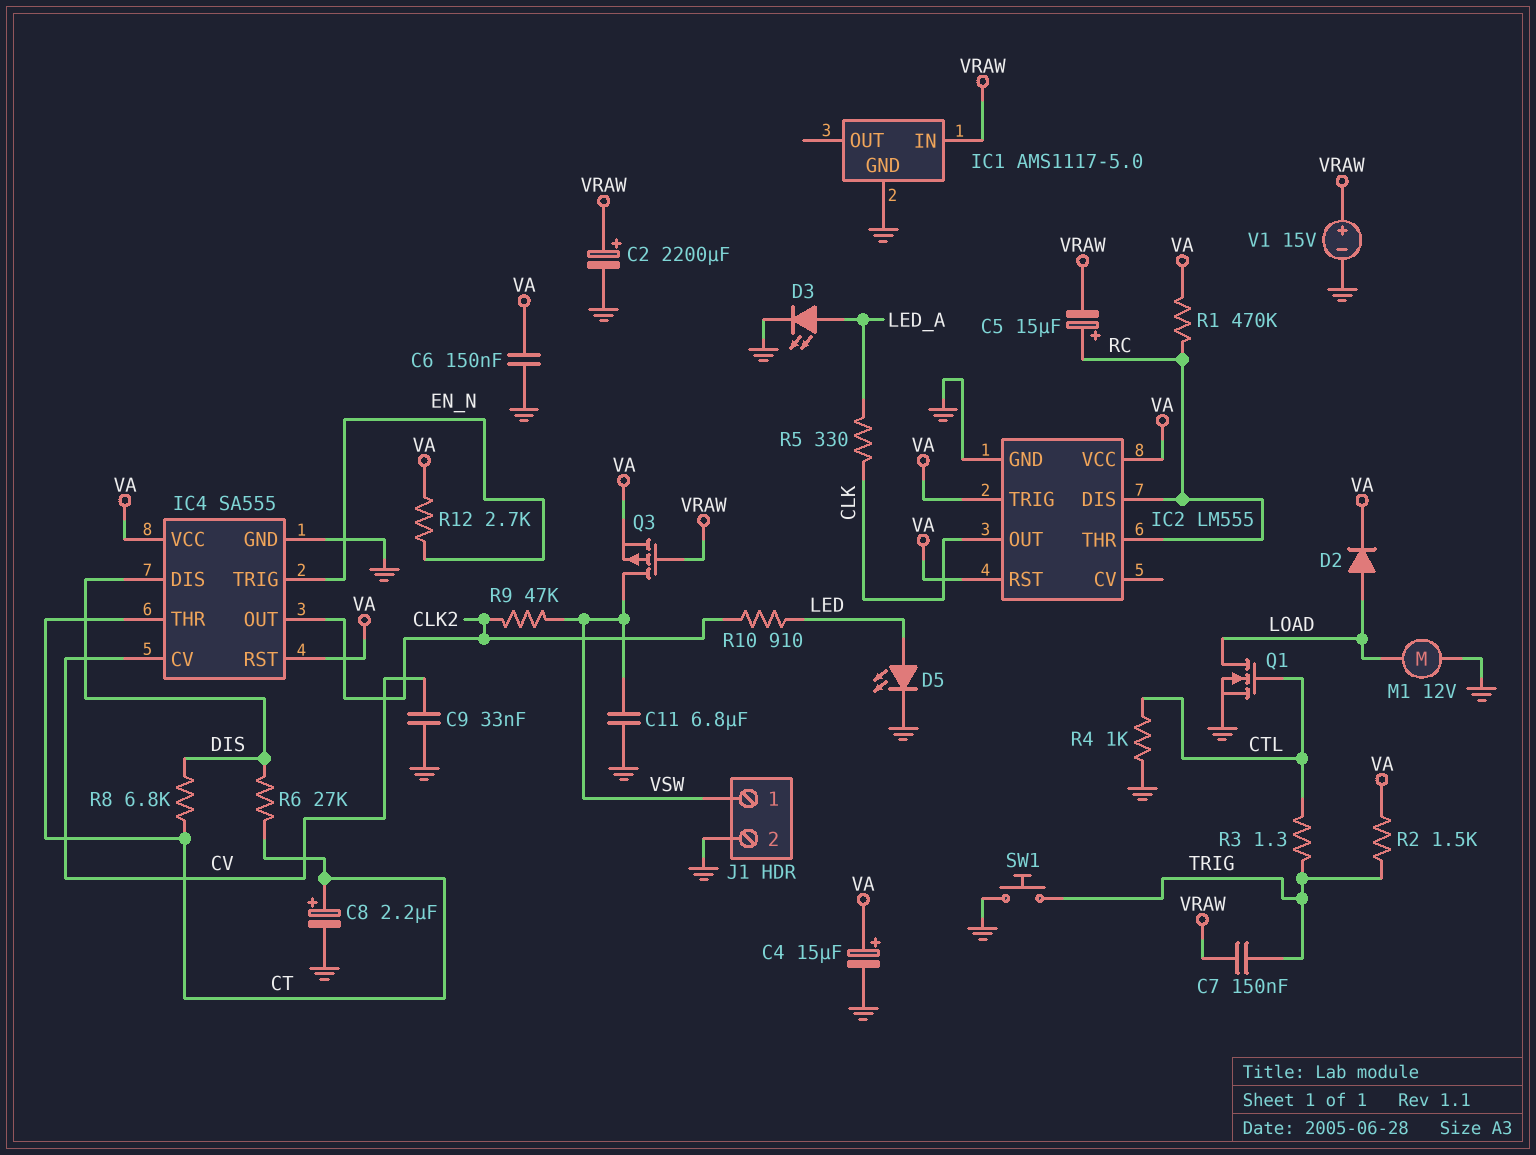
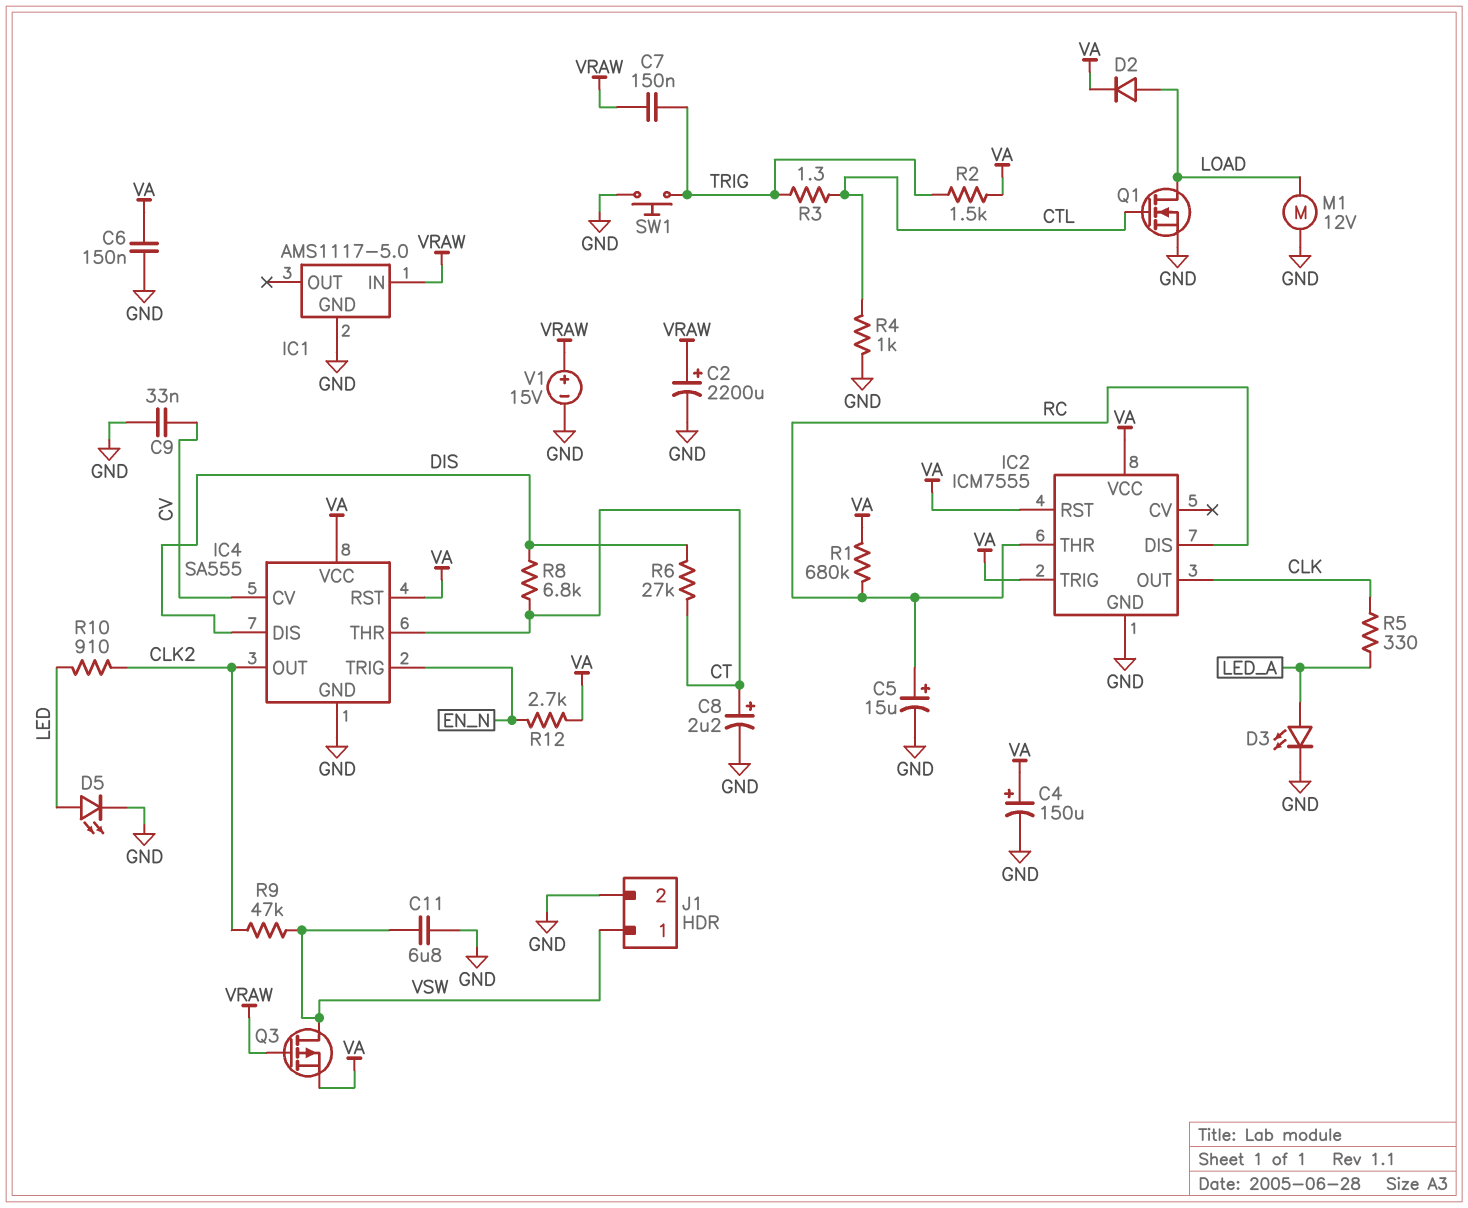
C4: 15uF (plus VA, minus GND) -> 150uF (plus VA, minus GND)
C5: 15uF (plus RC, minus VRAW) -> 15uF (plus RC, minus GND)
IC2: LM555 -> ICM7555
R1: 470k (RC, VA) -> 680k (RC, VA)

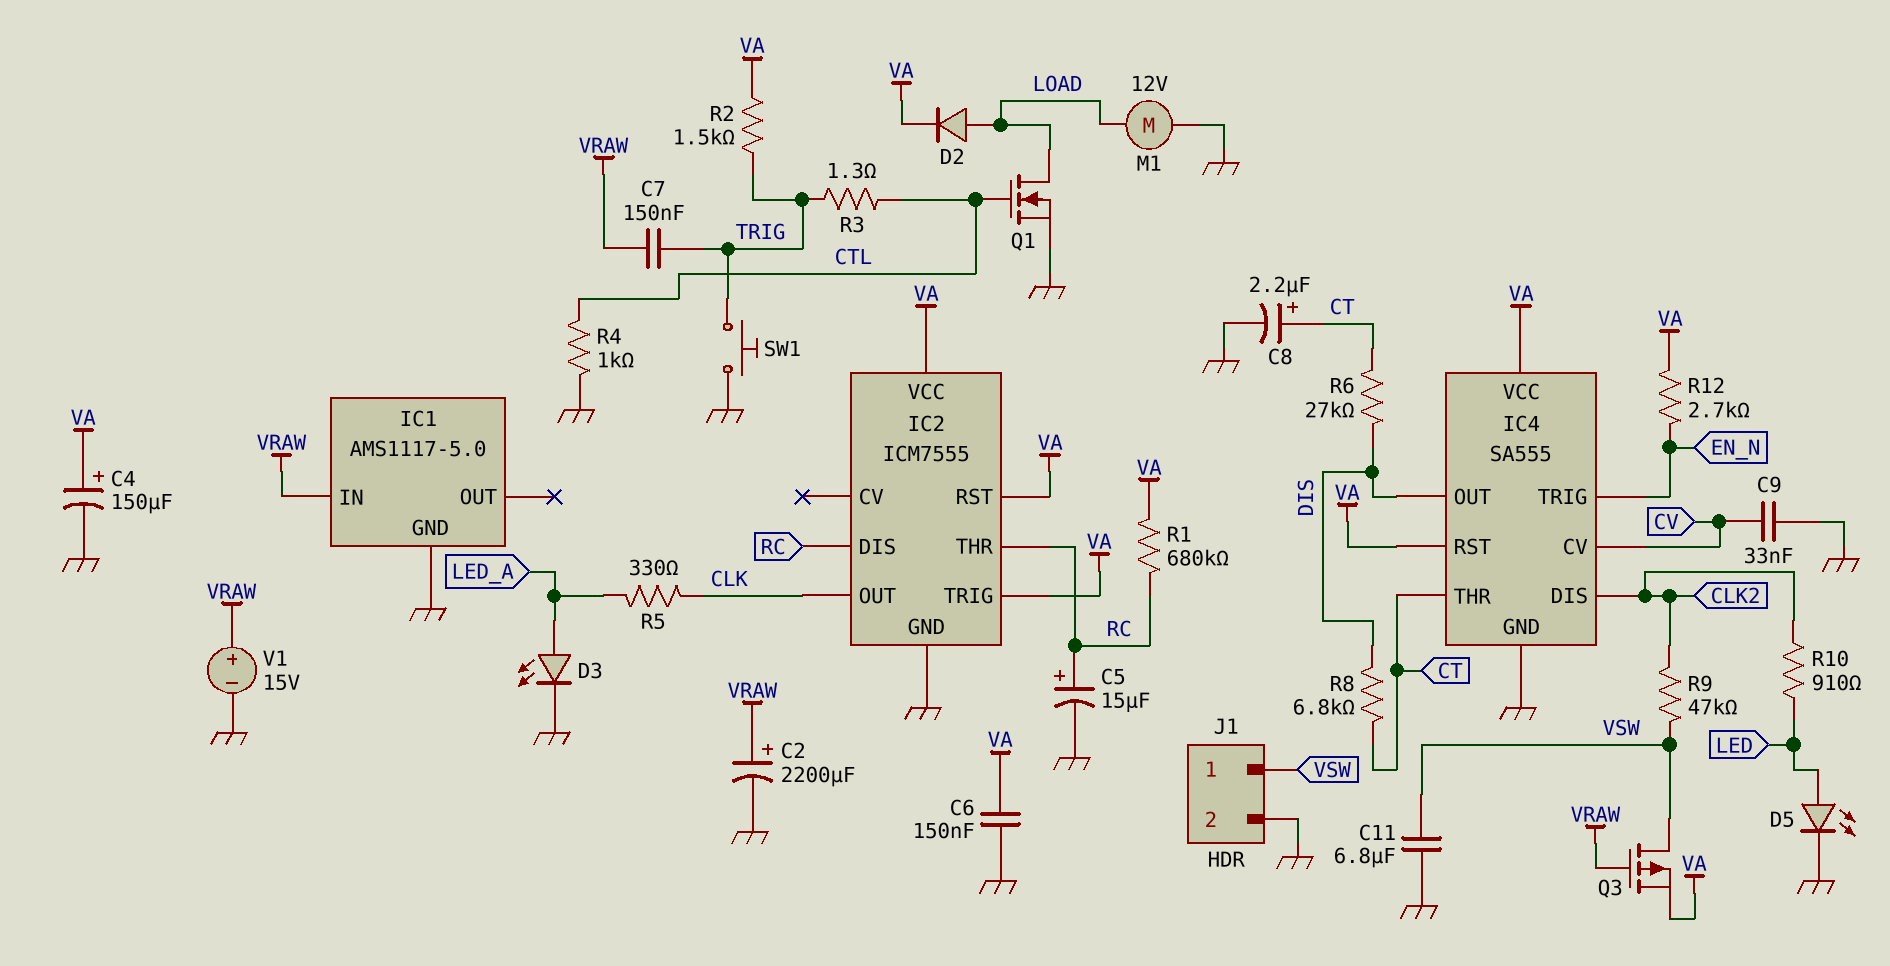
IC4 pin DIS: DIS -> CLK2
IC4 pin OUT: CLK2 -> DIS

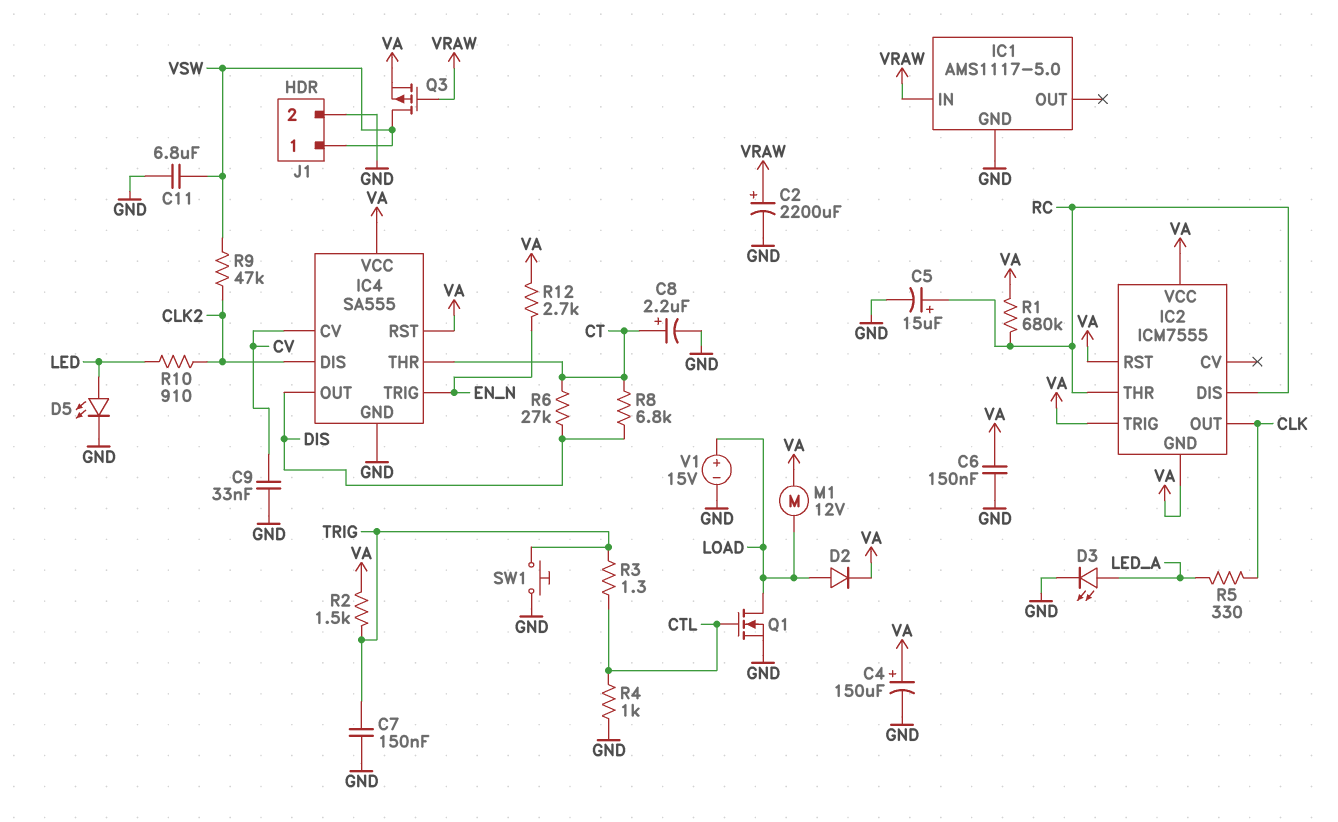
C7: 150nF (TRIG, VRAW) -> 150nF (GND, TRIG)
IC2 pin GND: GND -> VA
M1: motor 12V (GND, LOAD) -> motor 12V (LOAD, VA)
V1: 15V (plus VRAW, minus GND) -> 15V (plus LOAD, minus GND)

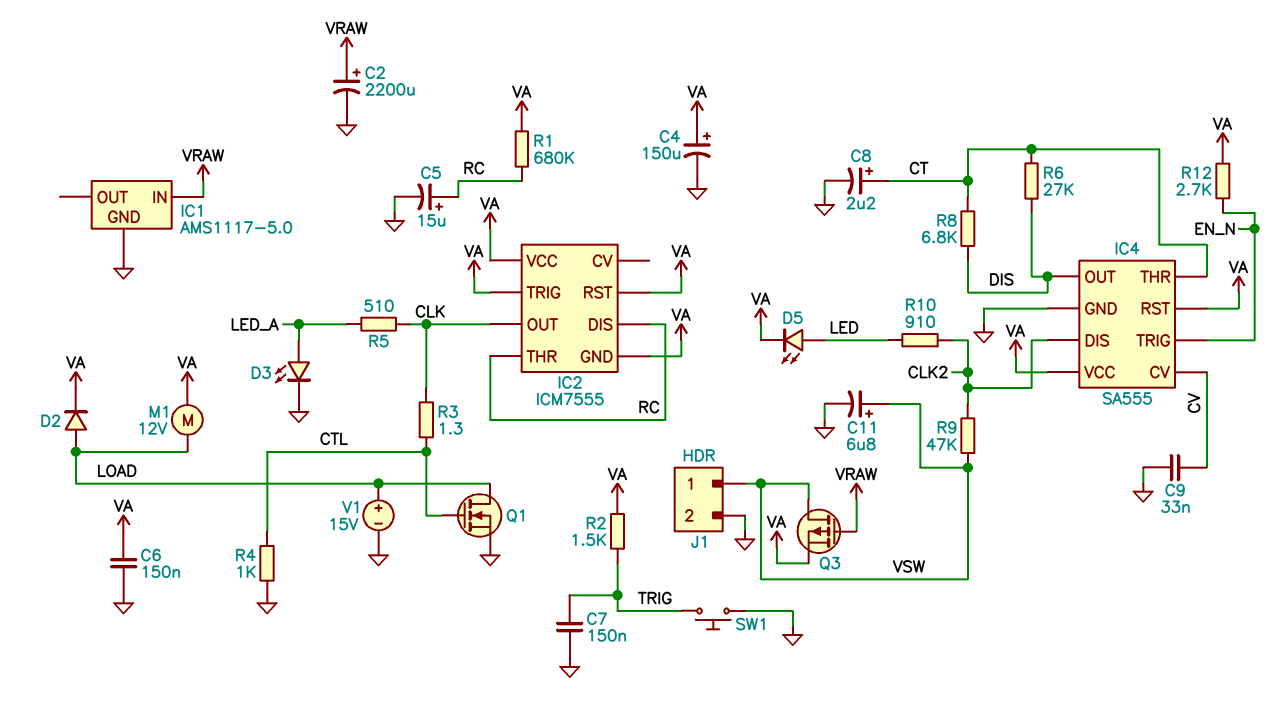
C11: 6.8uF (GND, VSW) -> 6.8uF (plus VSW, minus GND)
D5: LED (A LED, K GND) -> LED (A LED, K VA)
R3: 1.3 (CTL, TRIG) -> 1.3 (CLK, CTL)
R5: 330 (CLK, LED_A) -> 510 (CLK, LED_A)

